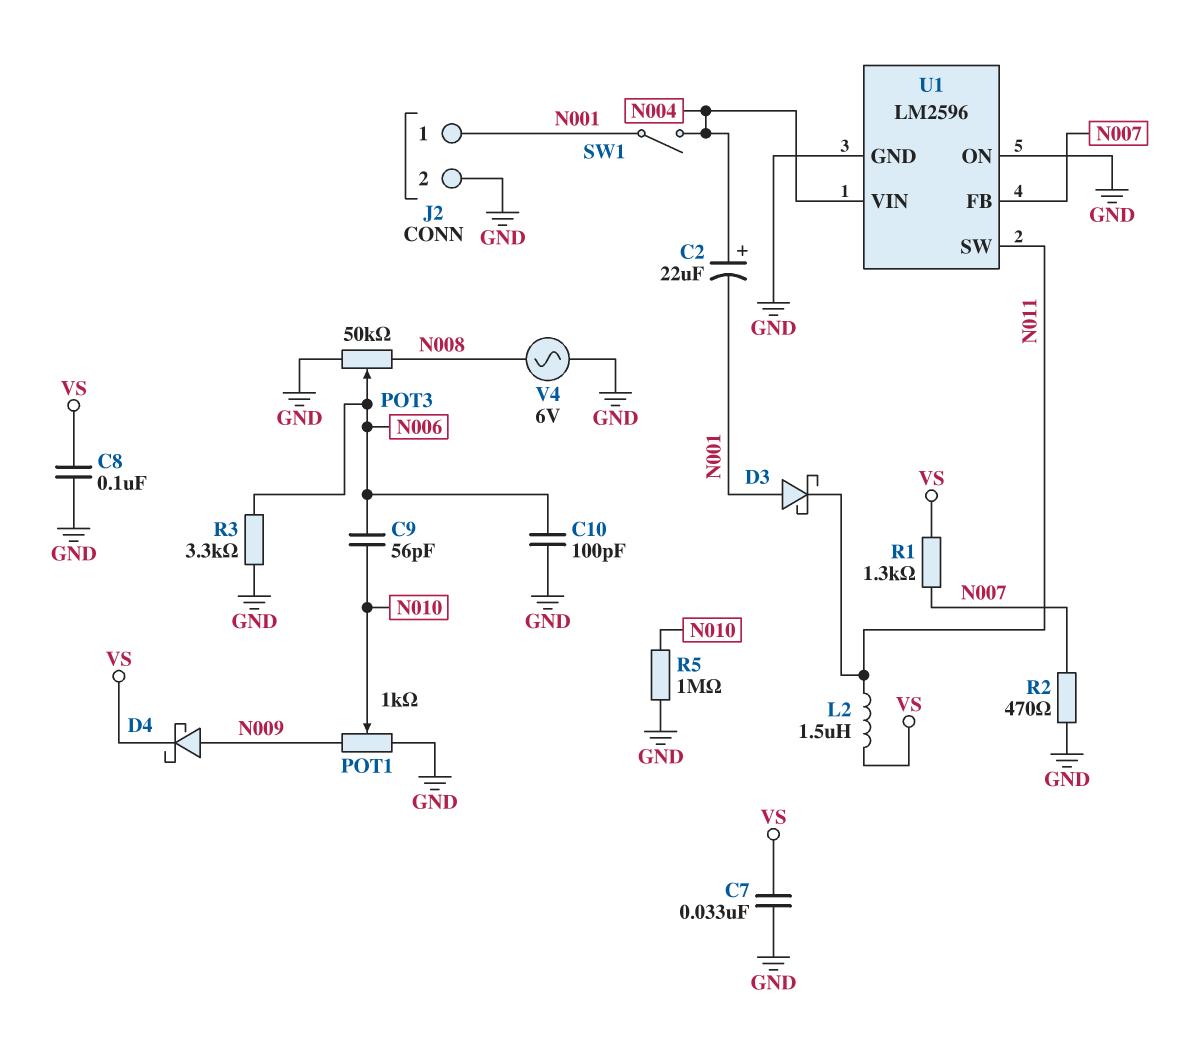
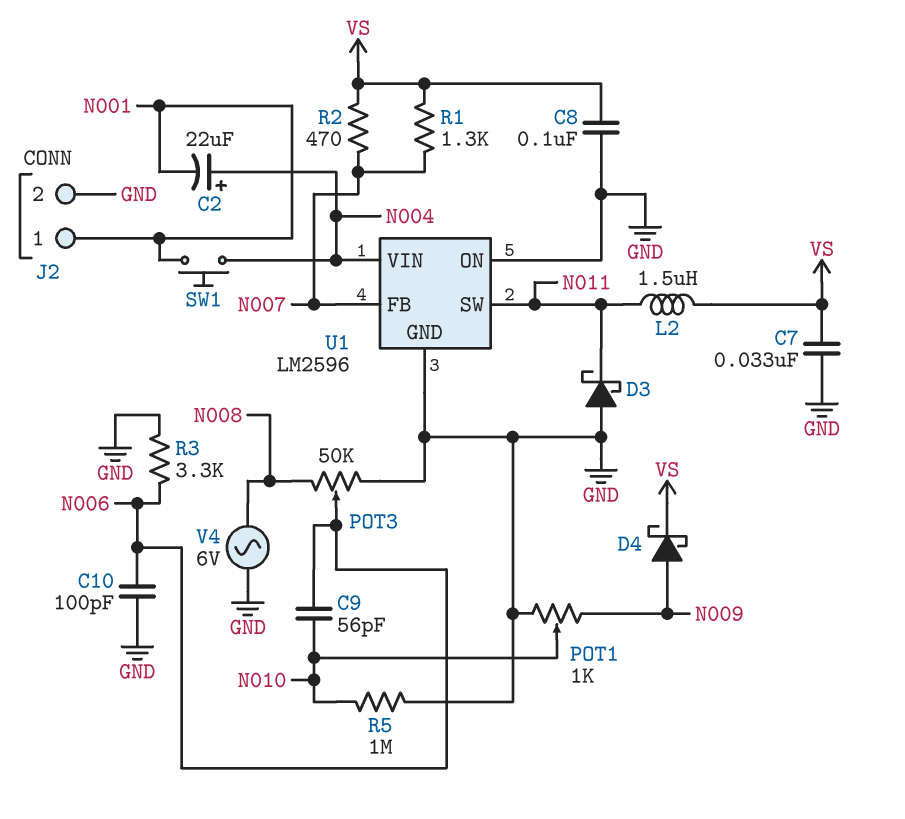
D3: schottky (A N001, K N011) -> schottky (A GND, K N011)
R2: 470 (GND, N007) -> 470 (N007, VS)
SW1: switch (N001, N004) -> button (N001, N004)

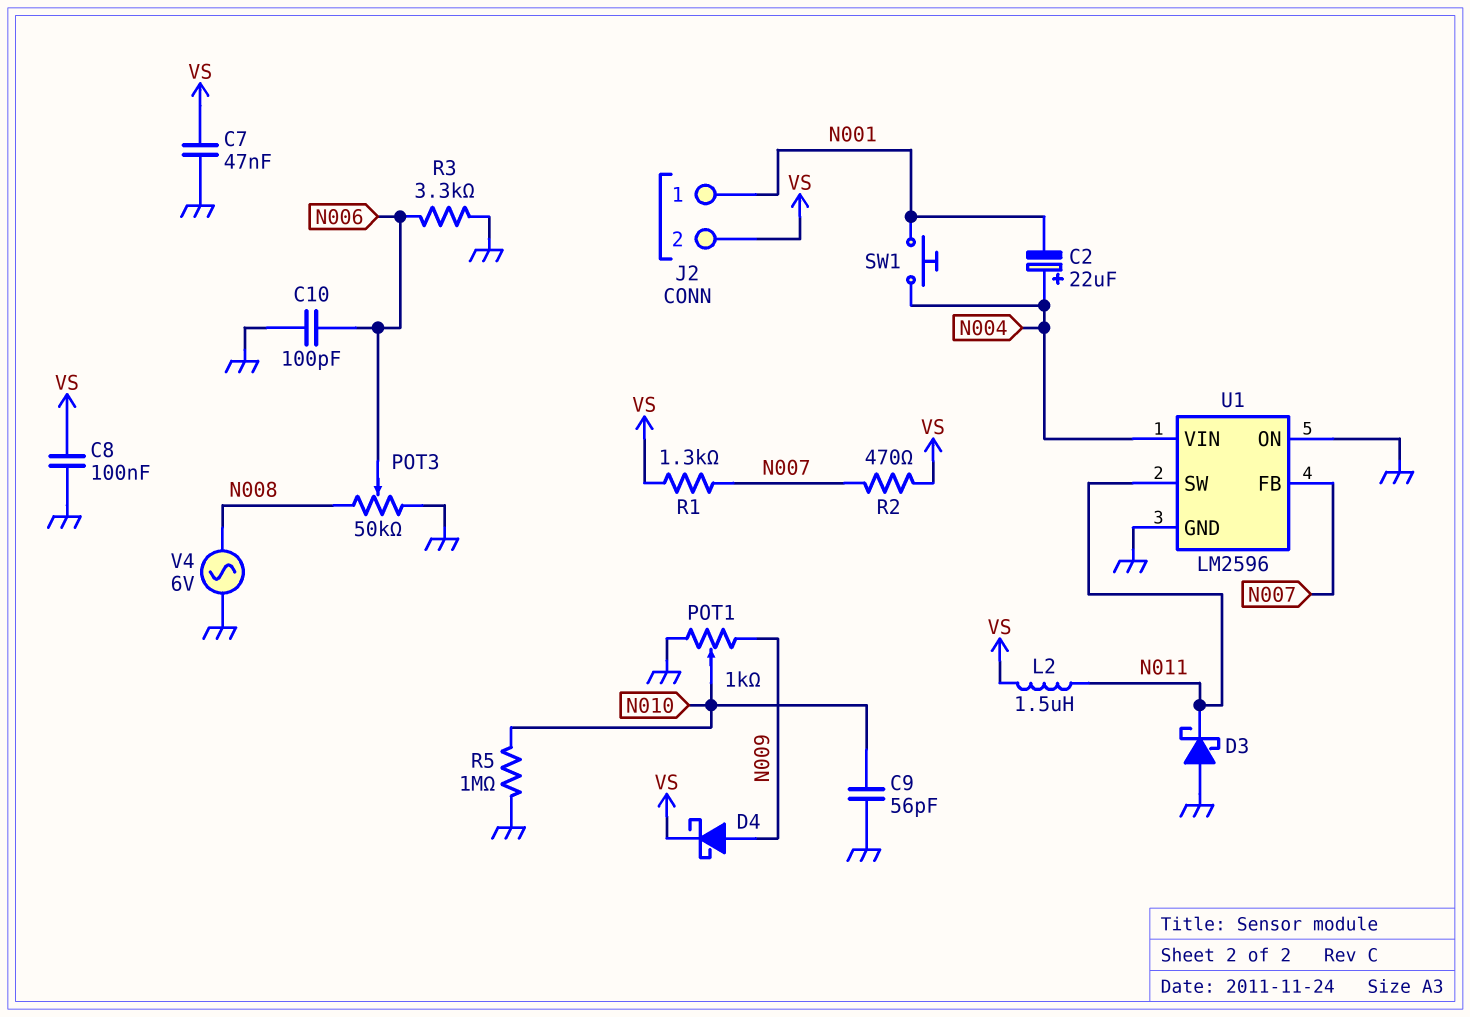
C7: 33nF (GND, VS) -> 47nF (GND, VS)
C9: 56pF (N006, N010) -> 56pF (GND, N010)
J2 pin 2: GND -> VS

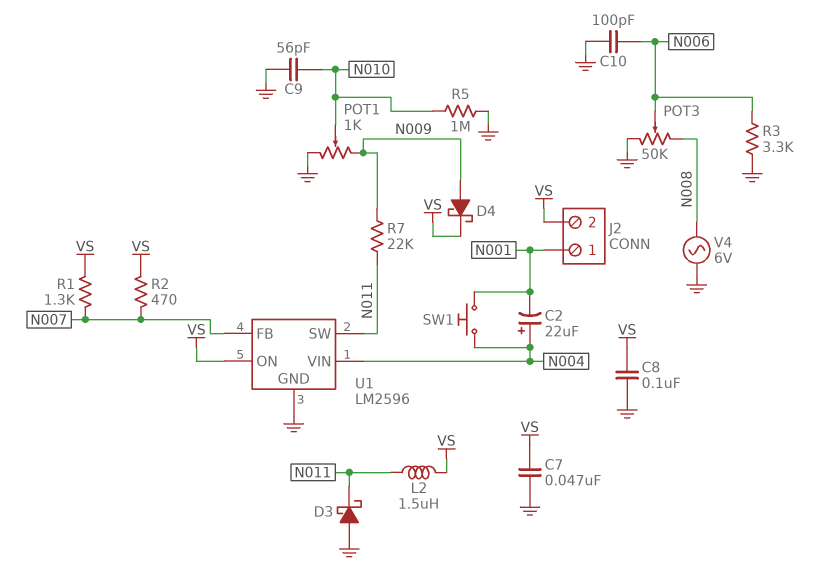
R7: none -> 22k (N009, N011)
U1 pin ON: GND -> VS

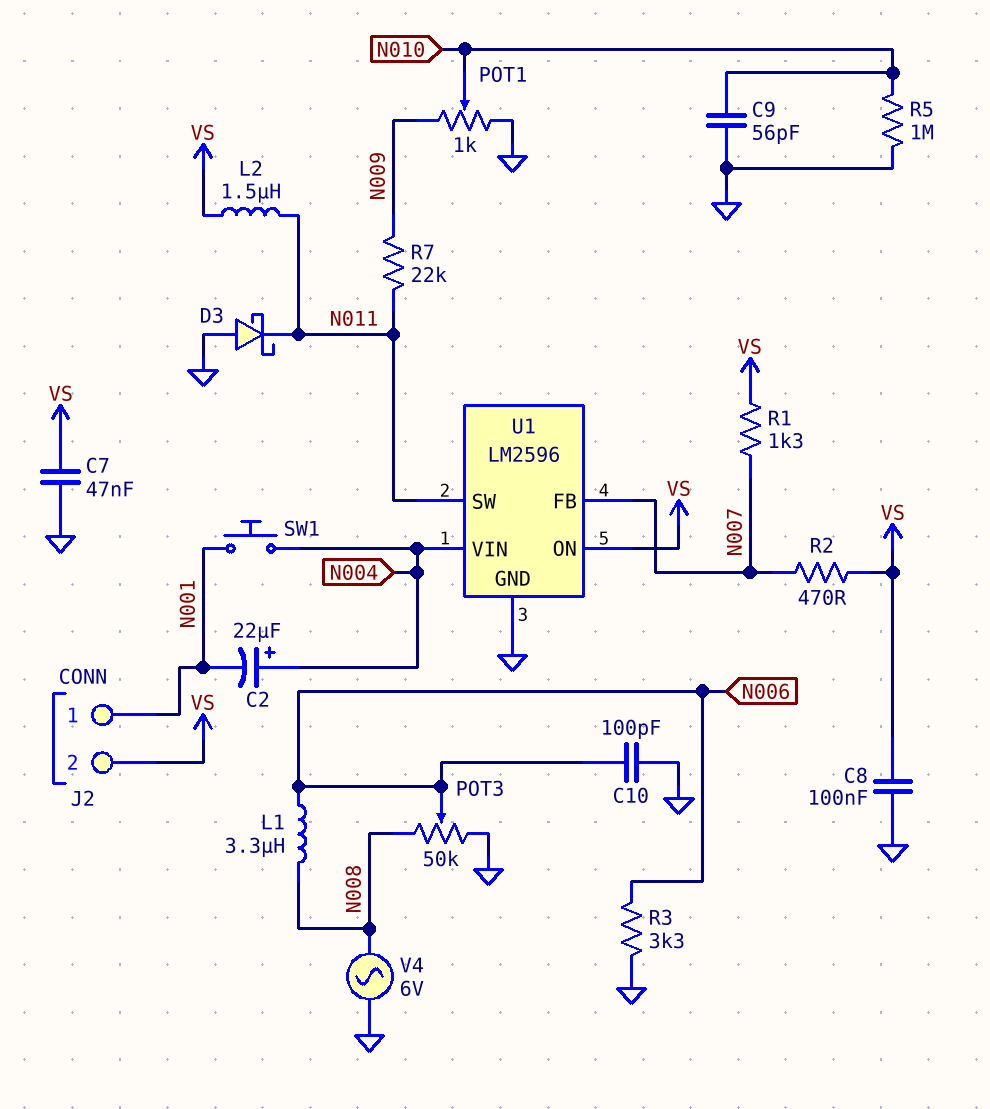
D4: schottky (A N009, K VS) -> none
L1: none -> 3.3uH (N006, N008)

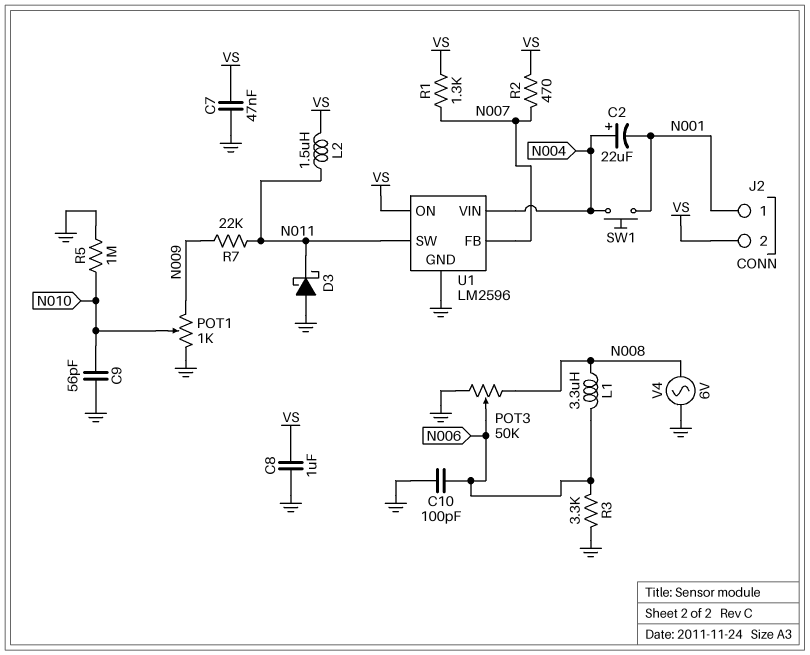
C8: 100nF (GND, VS) -> 1uF (GND, VS)

